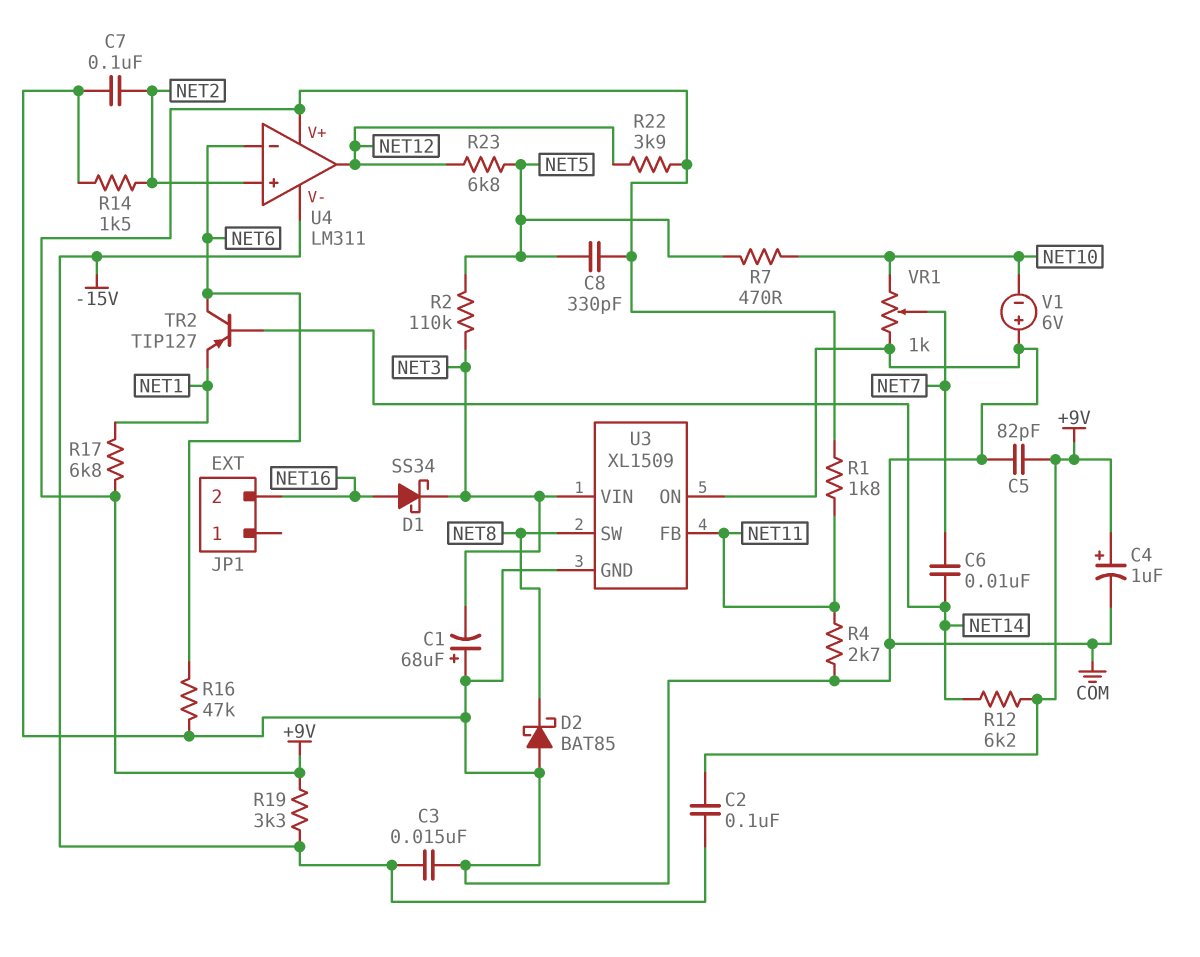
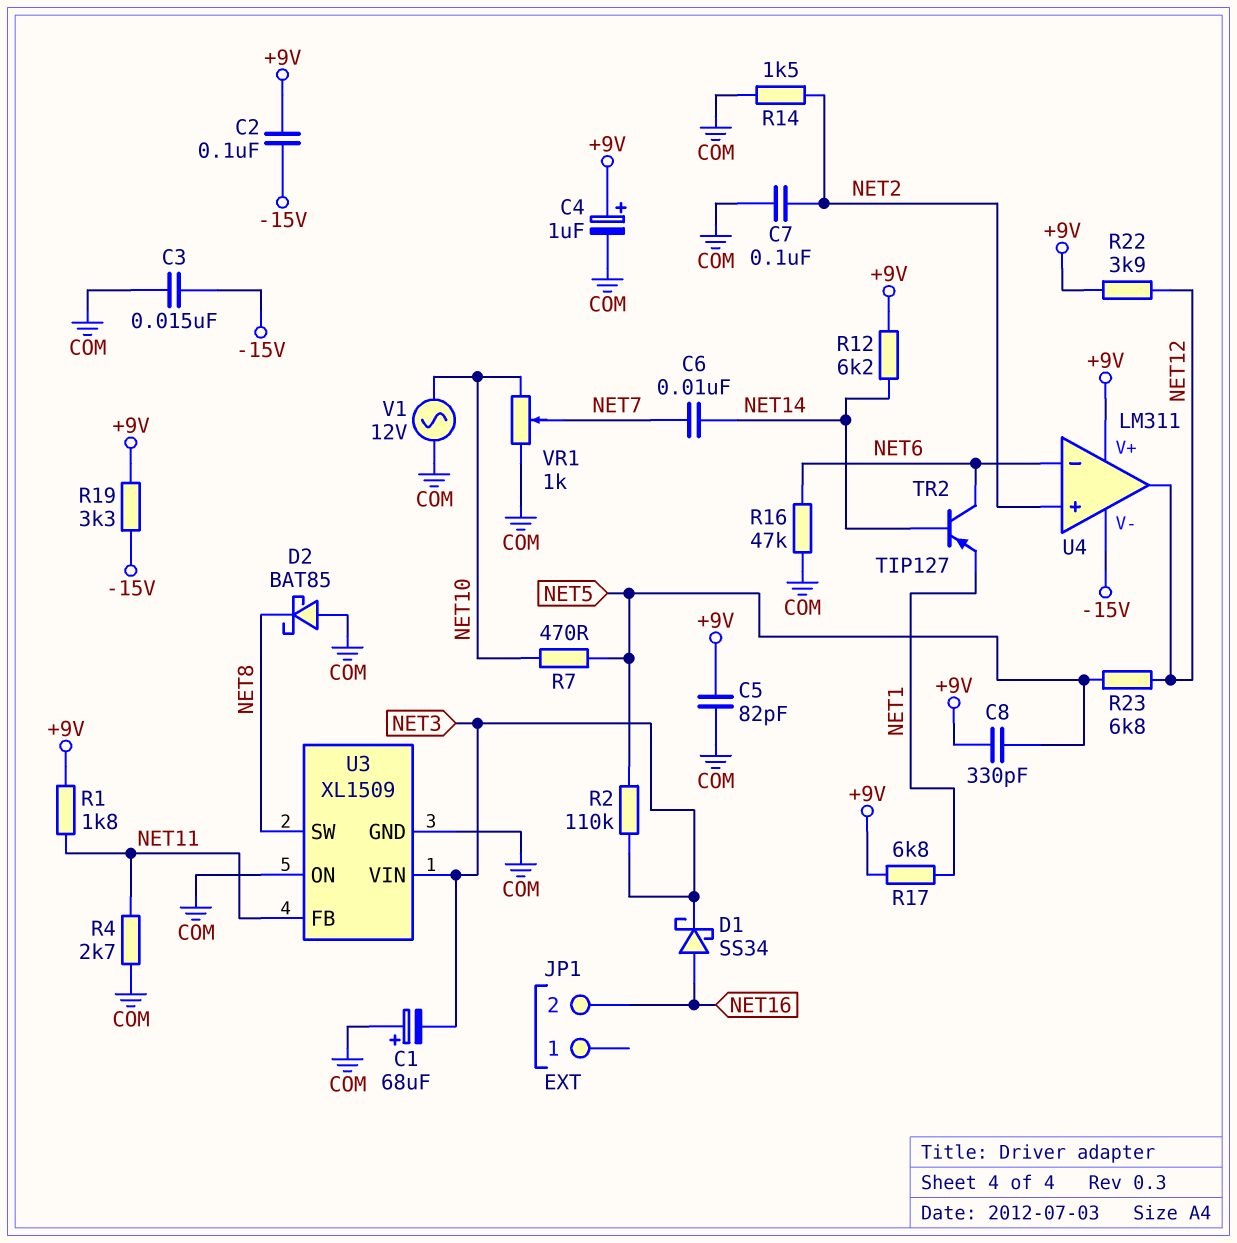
V1: 6V (plus COM, minus NET10) -> AC 12V (COM, NET10)

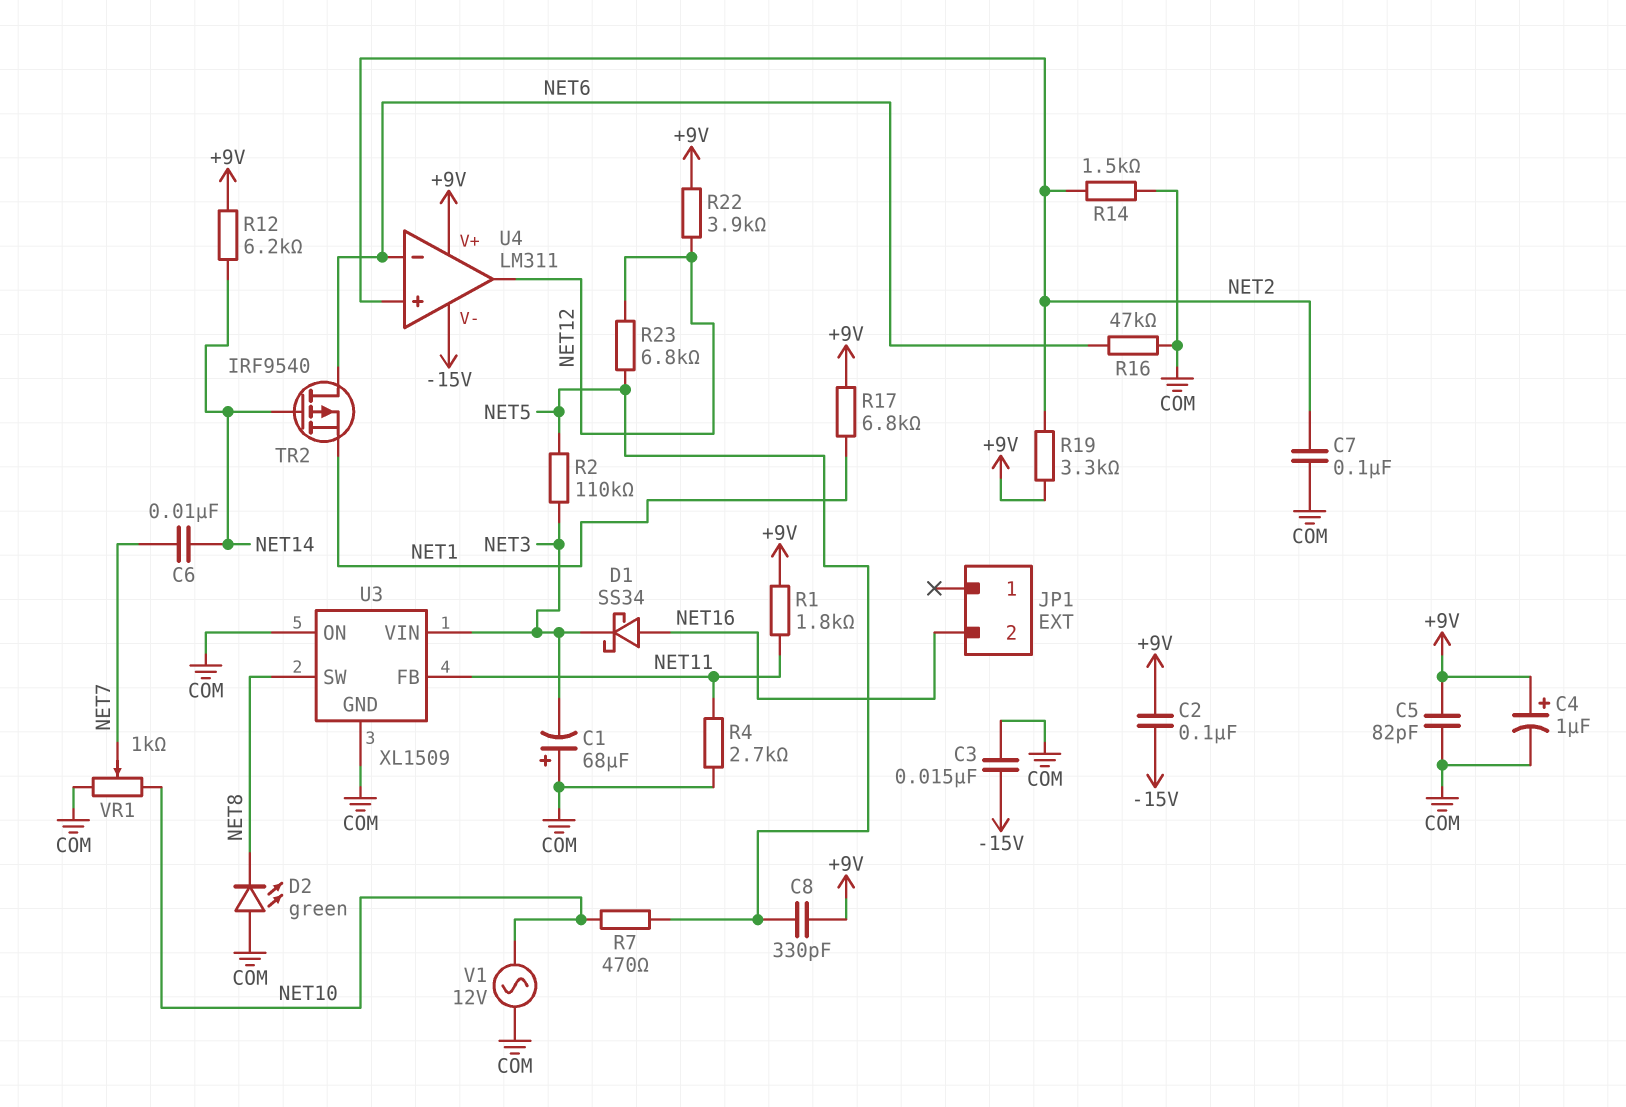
D2: schottky BAT85 (A COM, K NET8) -> LED green (A COM, K NET8)
R19: 3.3k (+9V, -15V) -> 3.3k (+9V, NET2)
TR2: PNP TIP127 (B NET14, C NET6, E NET1) -> PMOS IRF9540 (G NET14, D NET6, S NET1)

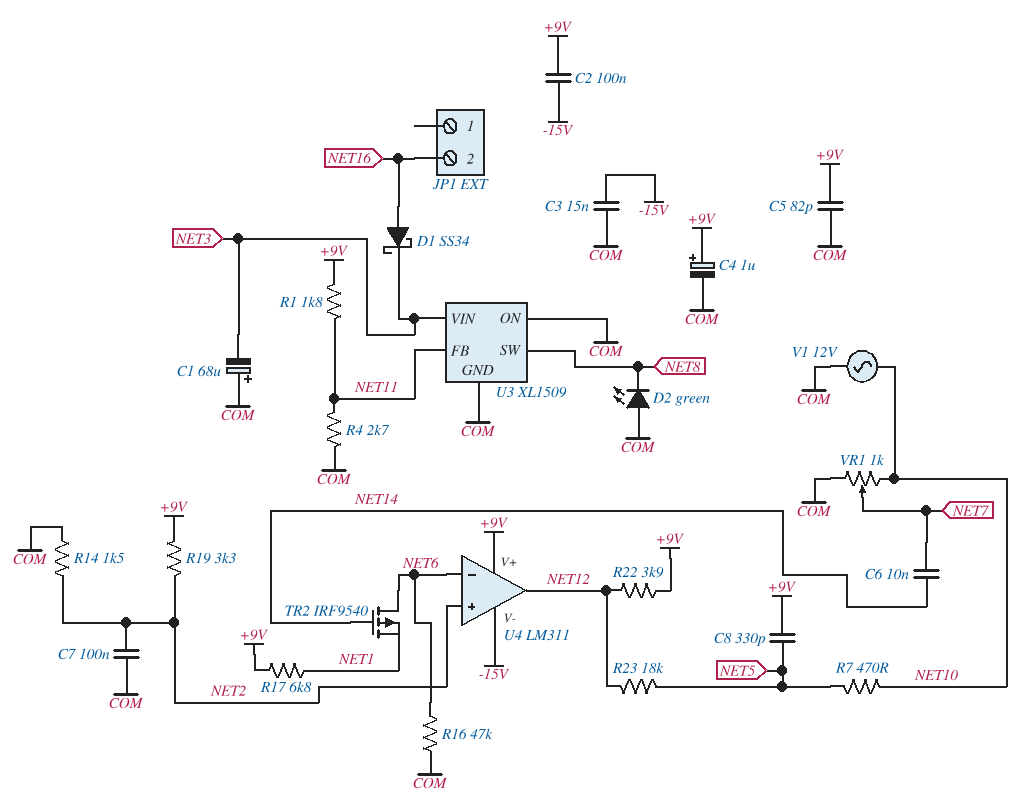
R2: 110k (NET3, NET5) -> none
R12: 6.2k (+9V, NET14) -> none
R23: 6.8k (NET5, NET12) -> 18k (NET5, NET12)

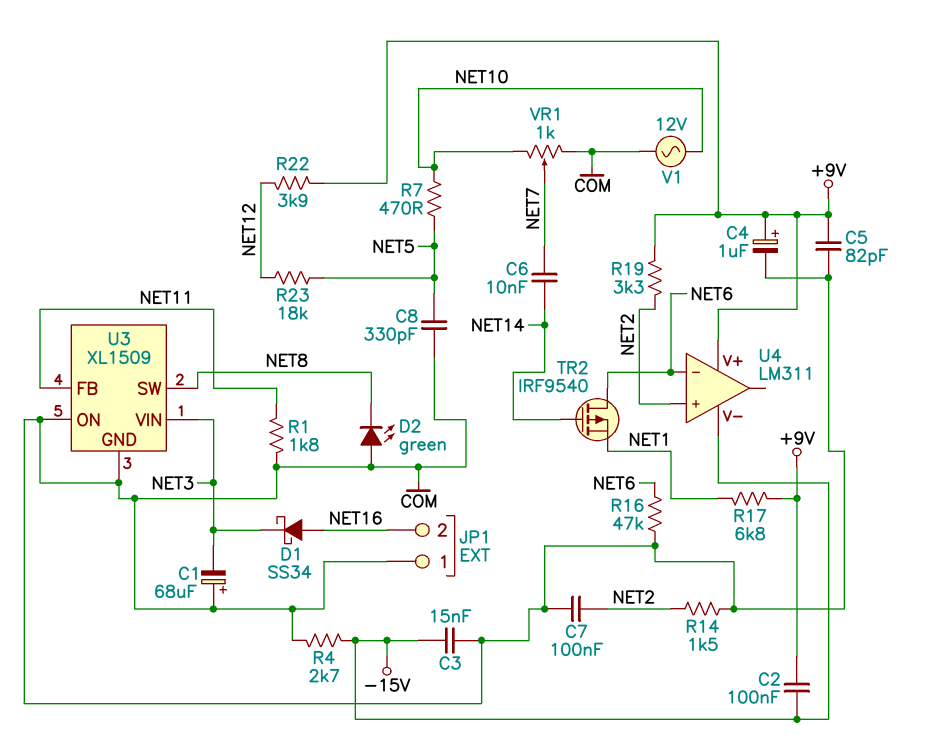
C8: 330pF (+9V, NET5) -> 330pF (COM, NET5)
JP1 pin 1: none -> COM
R1: 1.8k (+9V, NET11) -> 1.8k (COM, NET11)
R4: 2.7k (COM, NET11) -> 2.7k (-15V, COM)
U4 pin out: NET12 -> none

